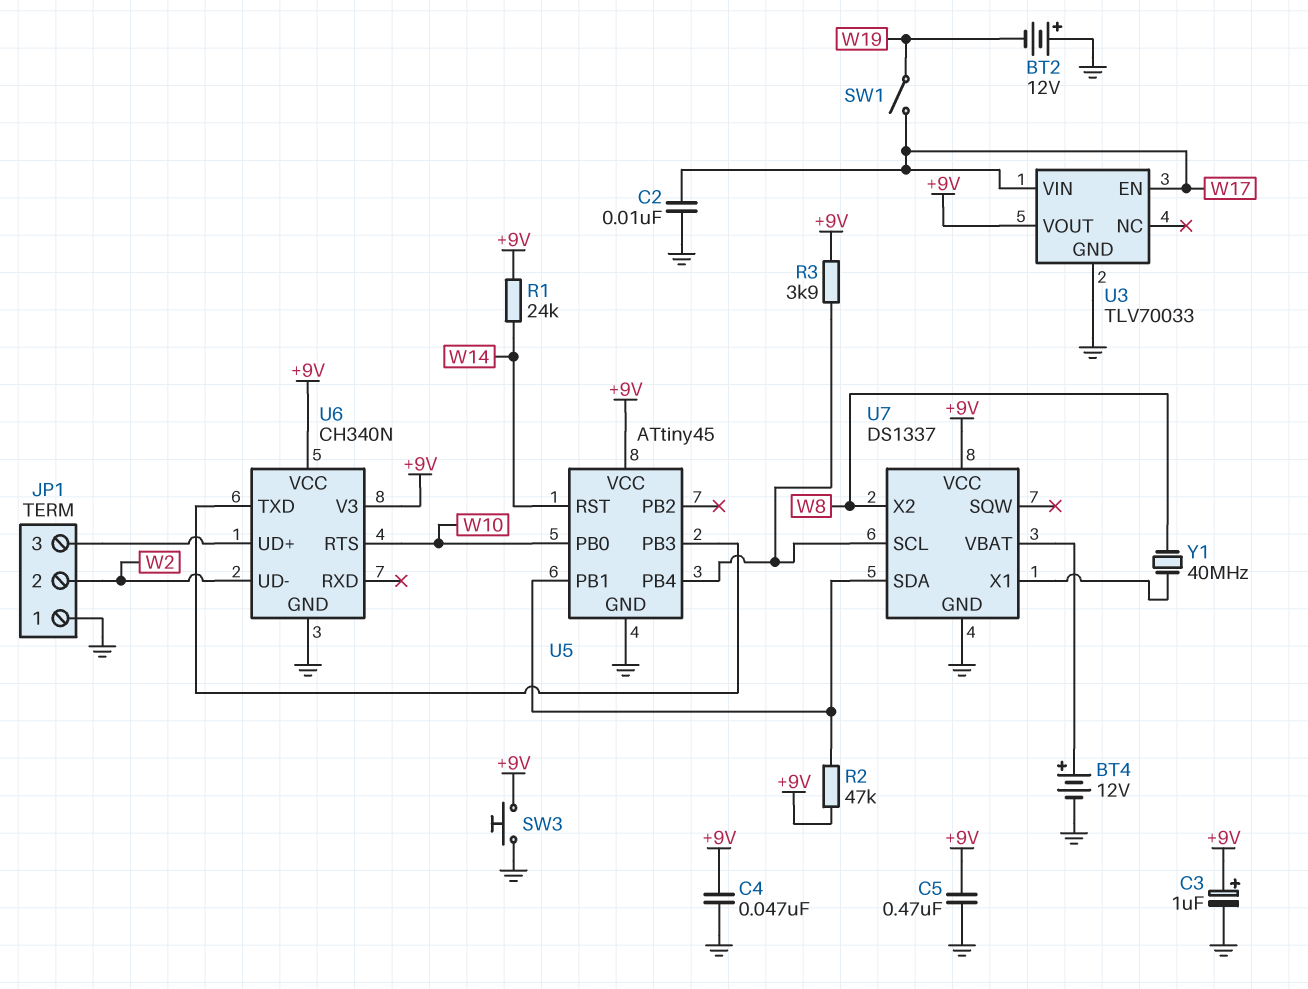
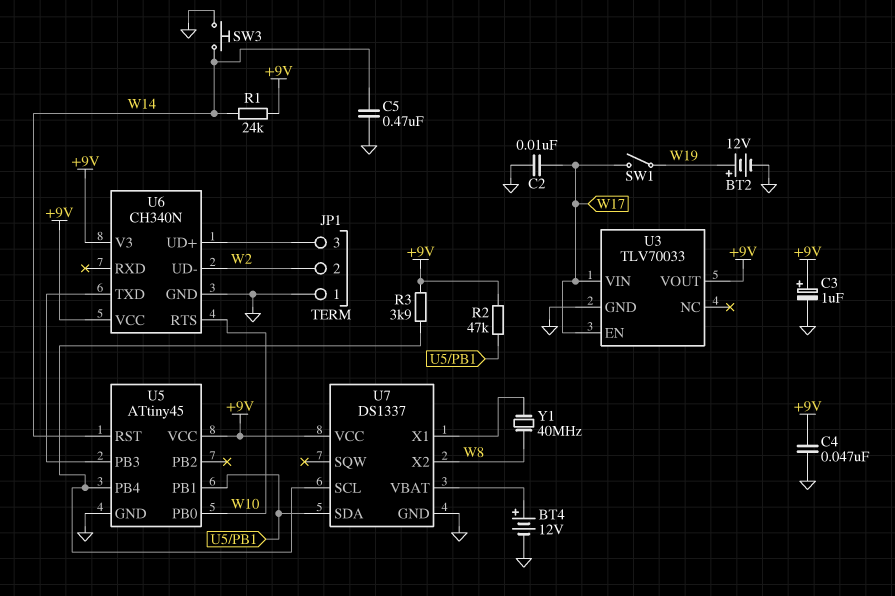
BT2: 12V (plus GND, minus W19) -> 12V (plus W19, minus GND)
C5: 470nF (+9V, GND) -> 470nF (GND, W14)
SW3: button (+9V, GND) -> button (GND, W14)

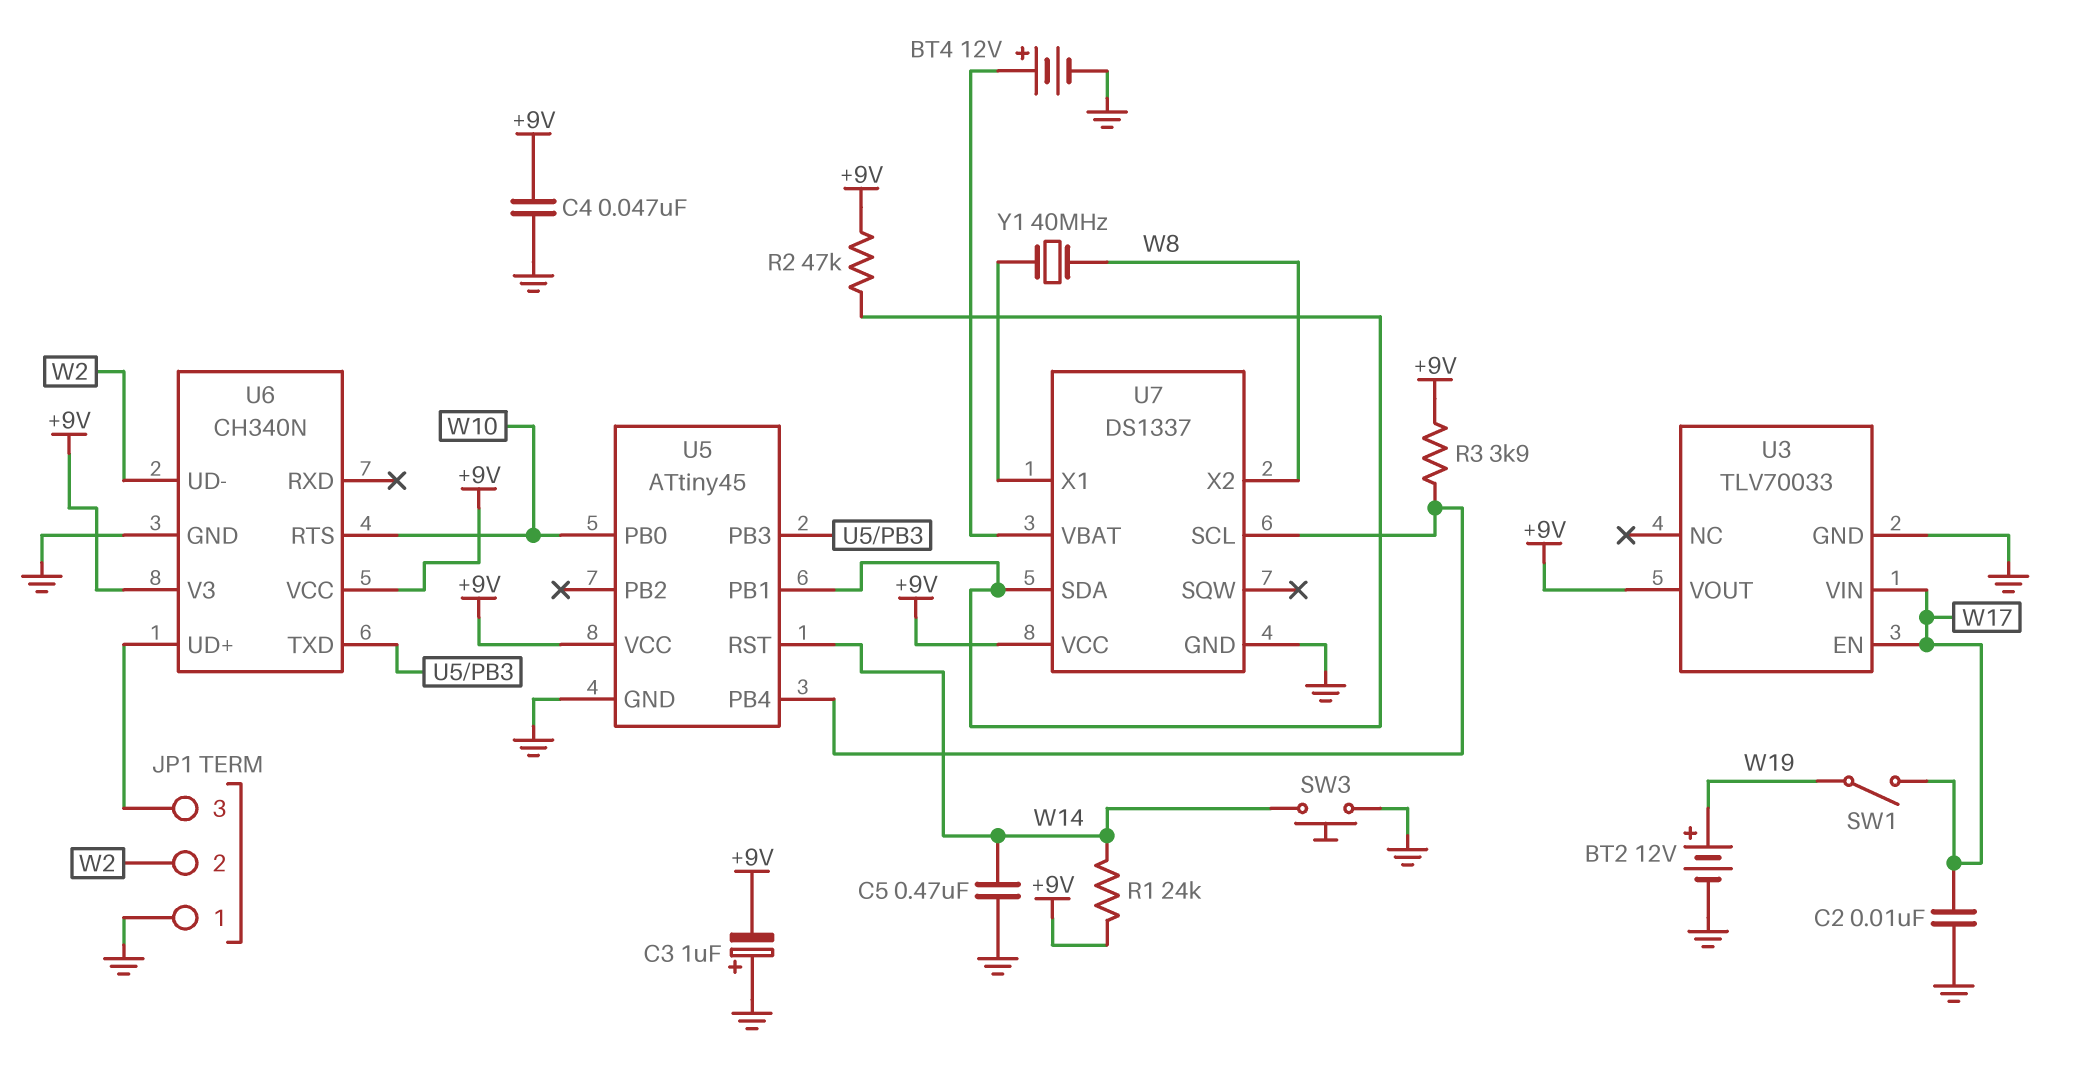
C3: 1uF (plus +9V, minus GND) -> 1uF (plus GND, minus +9V)

